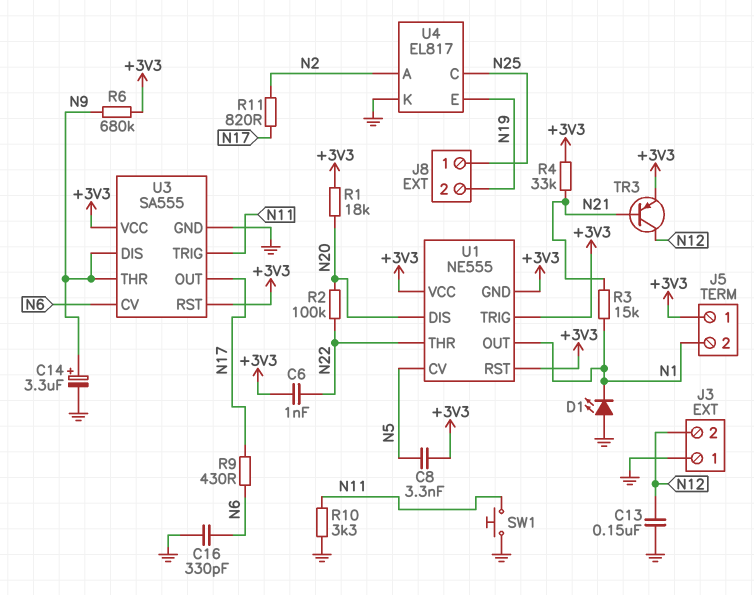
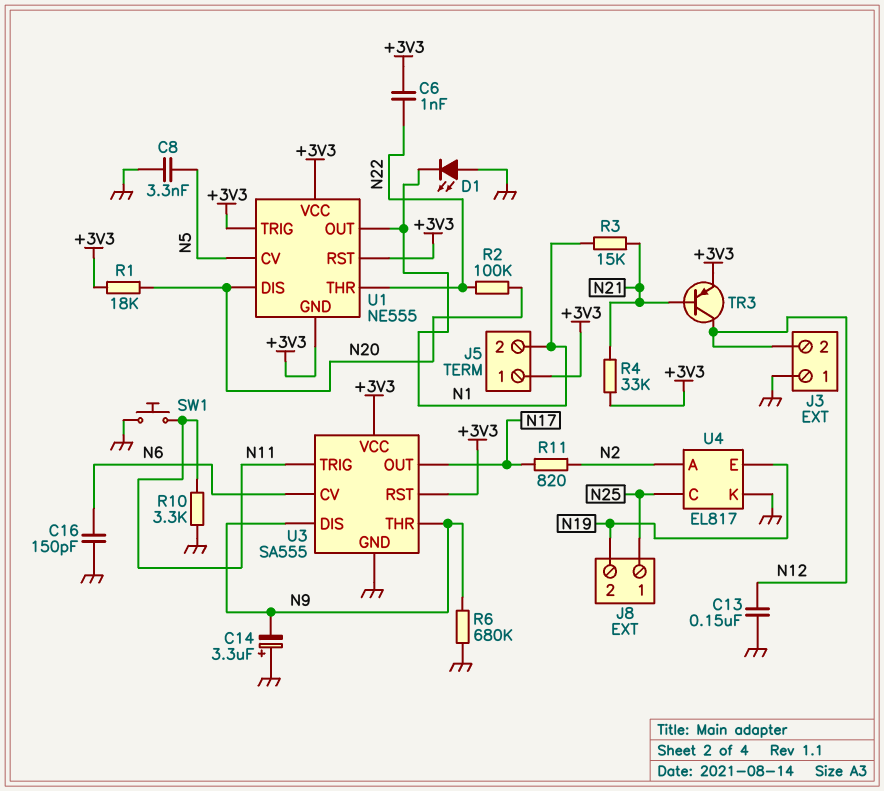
C8: 3.3nF (+3V3, N5) -> 3.3nF (GND, N5)
C14: 3.3uF (plus N9, minus GND) -> 3.3uF (plus GND, minus N9)
C16: 330pF (GND, N6) -> 150pF (GND, N6)
R6: 680k (+3V3, N9) -> 680k (GND, N9)
R9: 430 (N6, N17) -> none

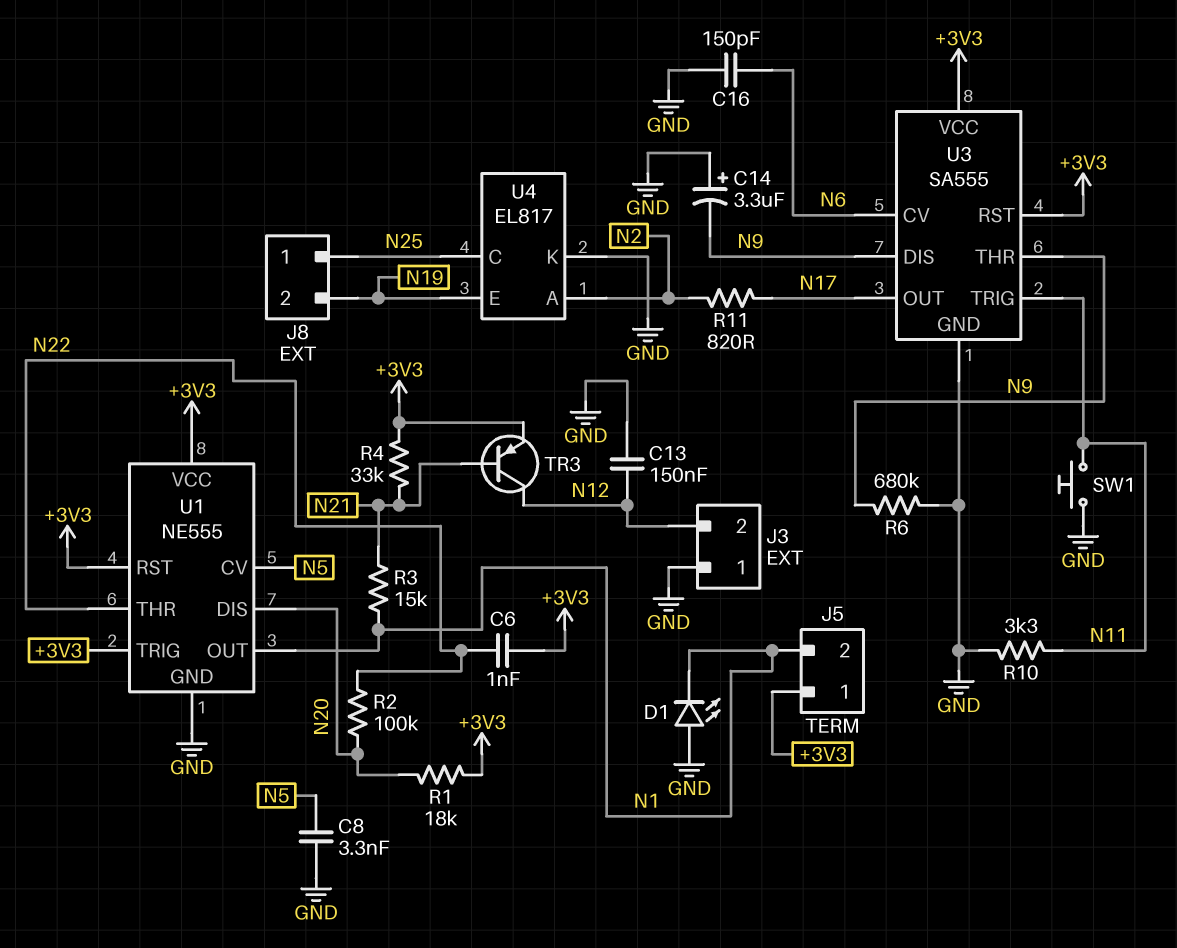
U1 pin GND: +3V3 -> GND

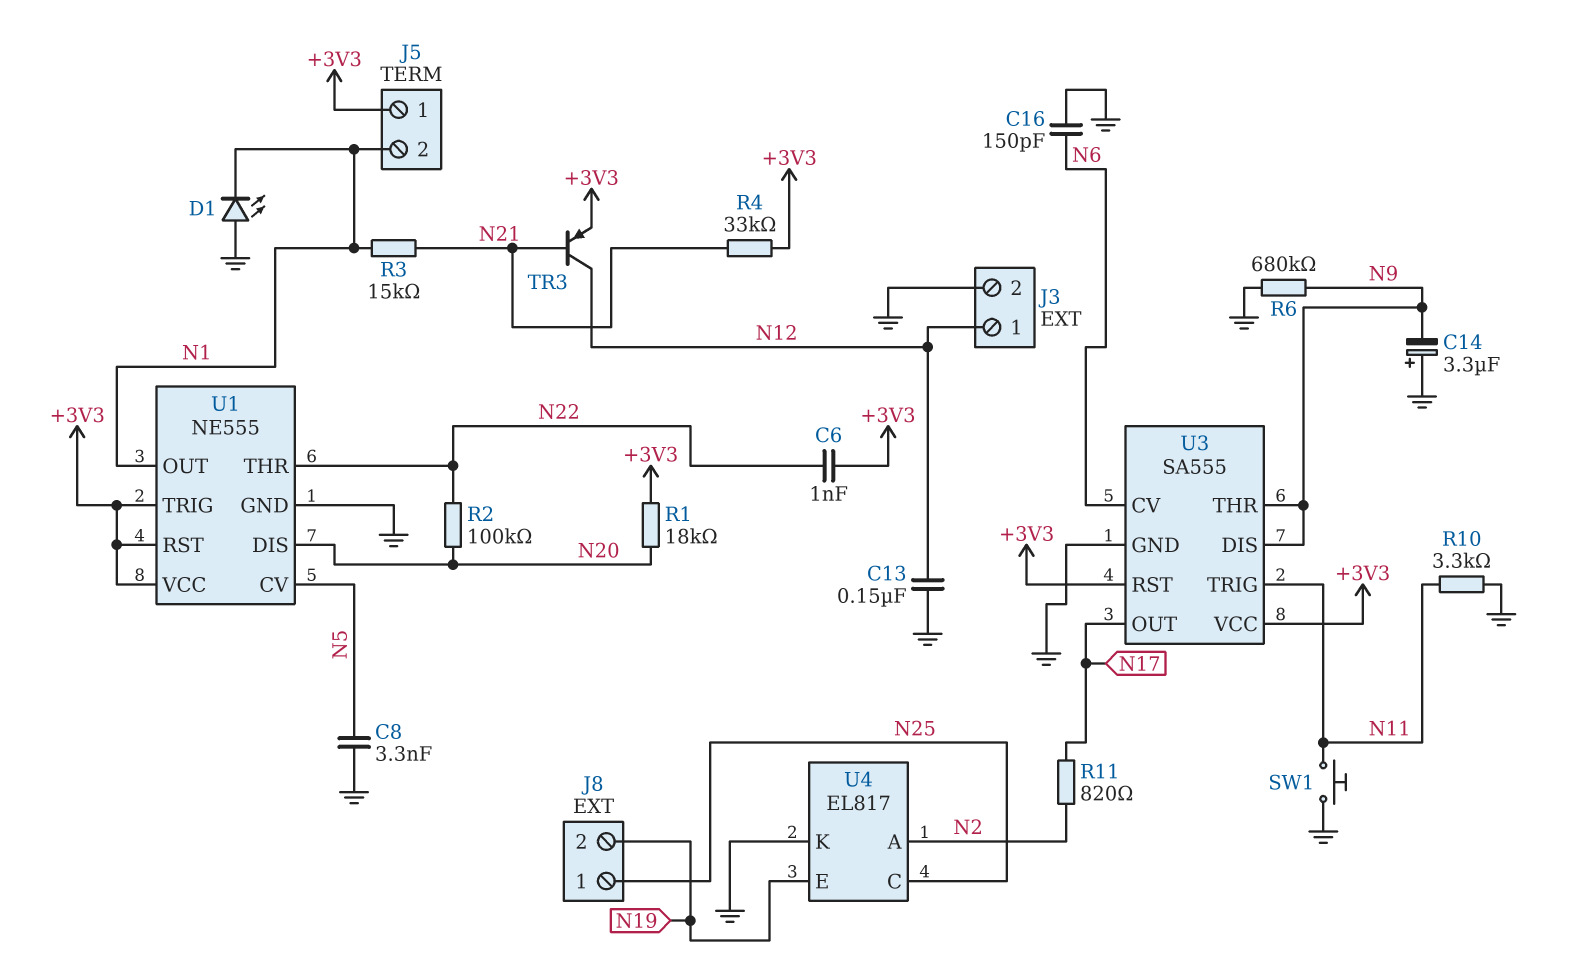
J3 pin 1: GND -> N12
J3 pin 2: N12 -> GND

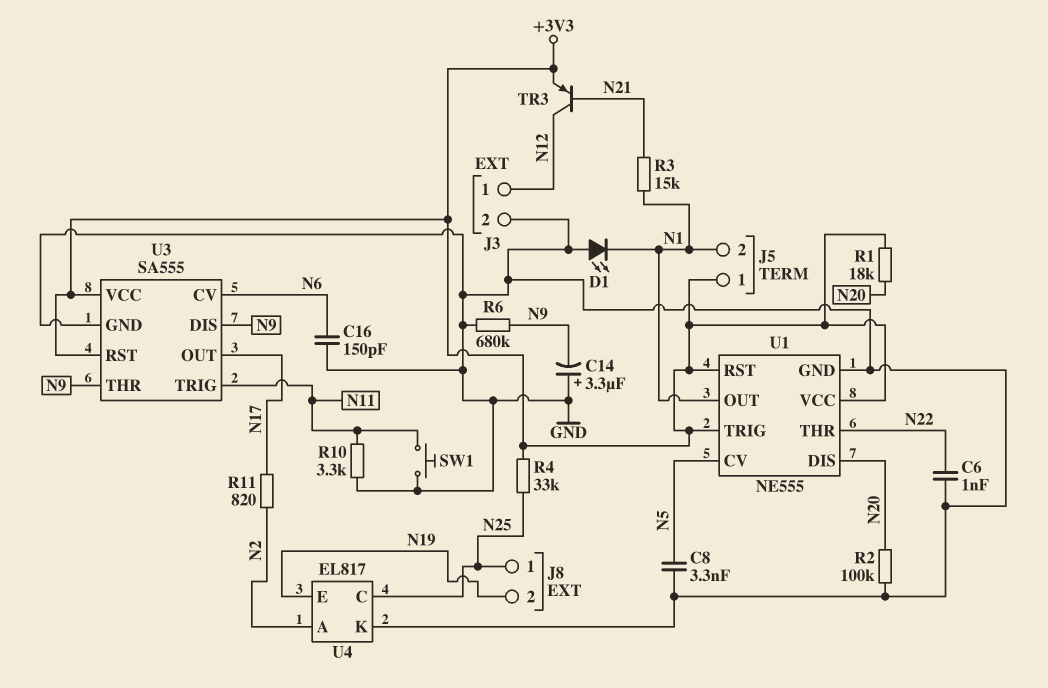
C6: 1nF (+3V3, N22) -> 1nF (GND, N22)
C13: 150nF (GND, N12) -> none
R2: 100k (N20, N22) -> 100k (GND, N20)
R4: 33k (+3V3, N21) -> 33k (+3V3, N25)

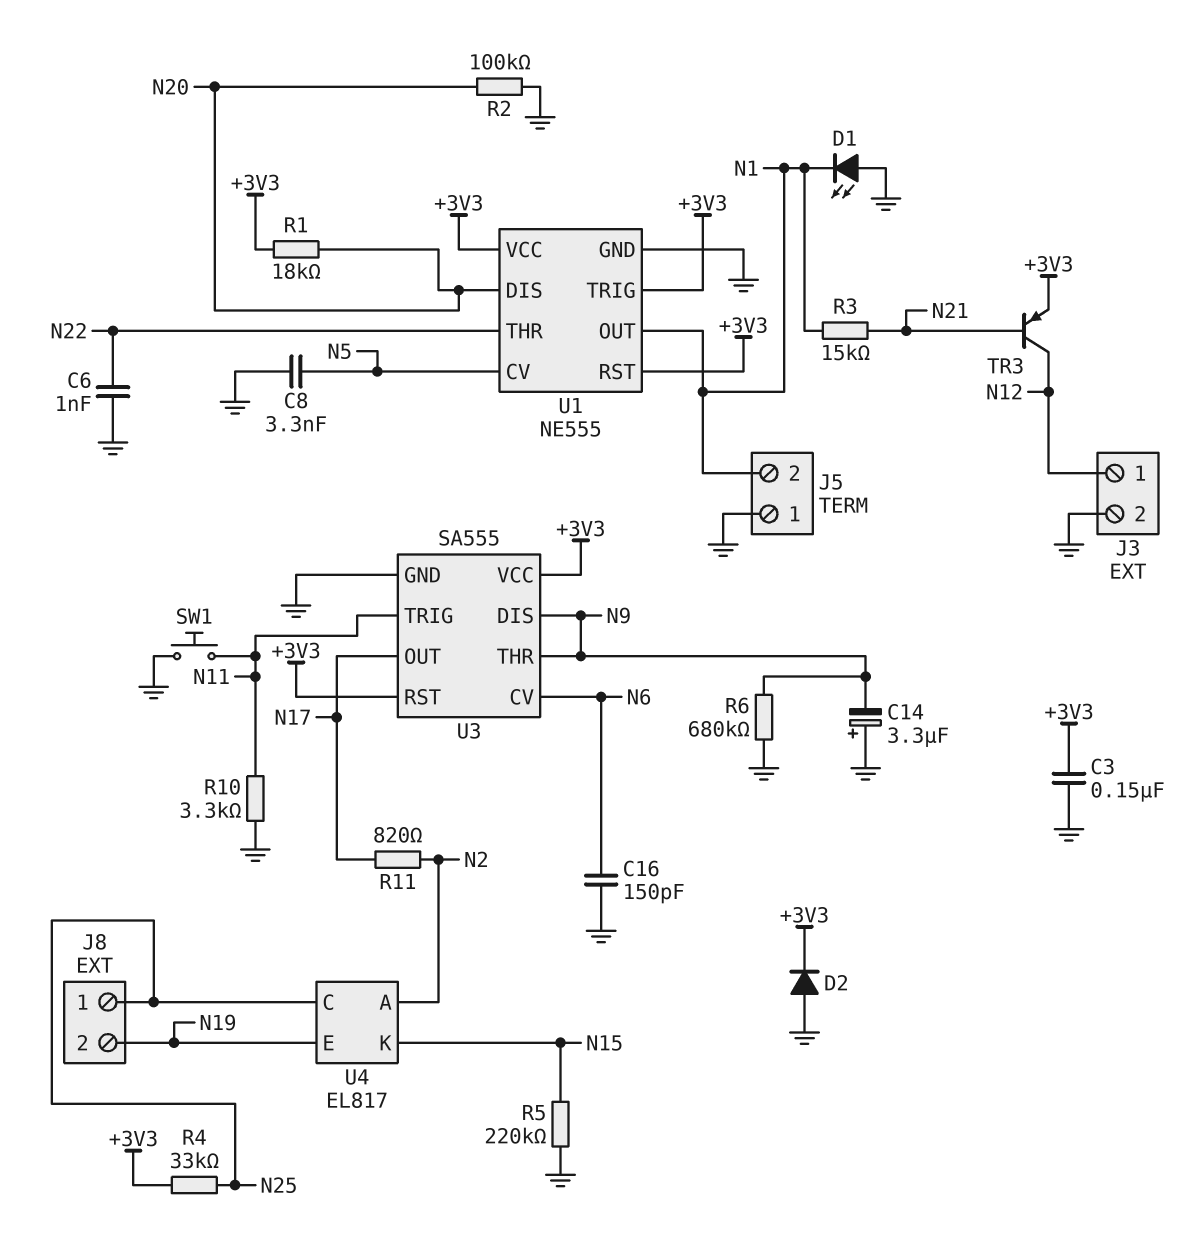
C3: none -> 150nF (+3V3, GND)
D2: none -> diode (A GND, K +3V3)
J5 pin 1: +3V3 -> GND
R5: none -> 220k (GND, N15)
U4 pin K: GND -> N15

